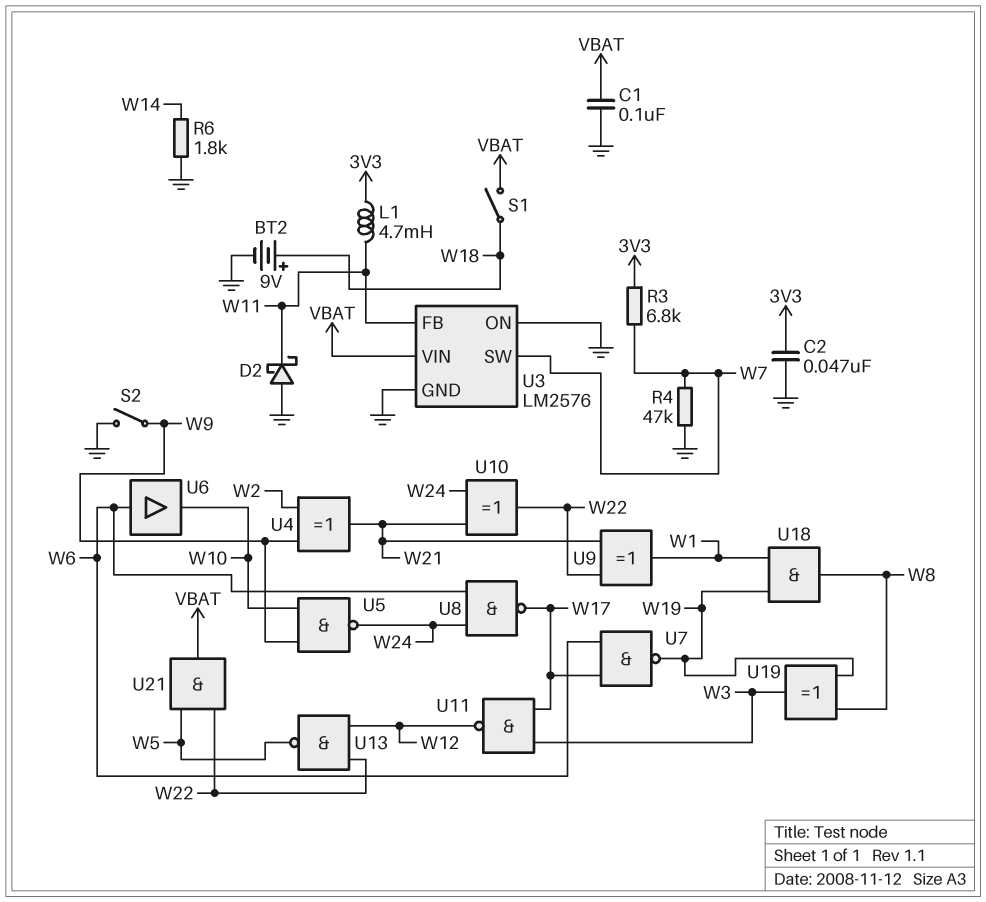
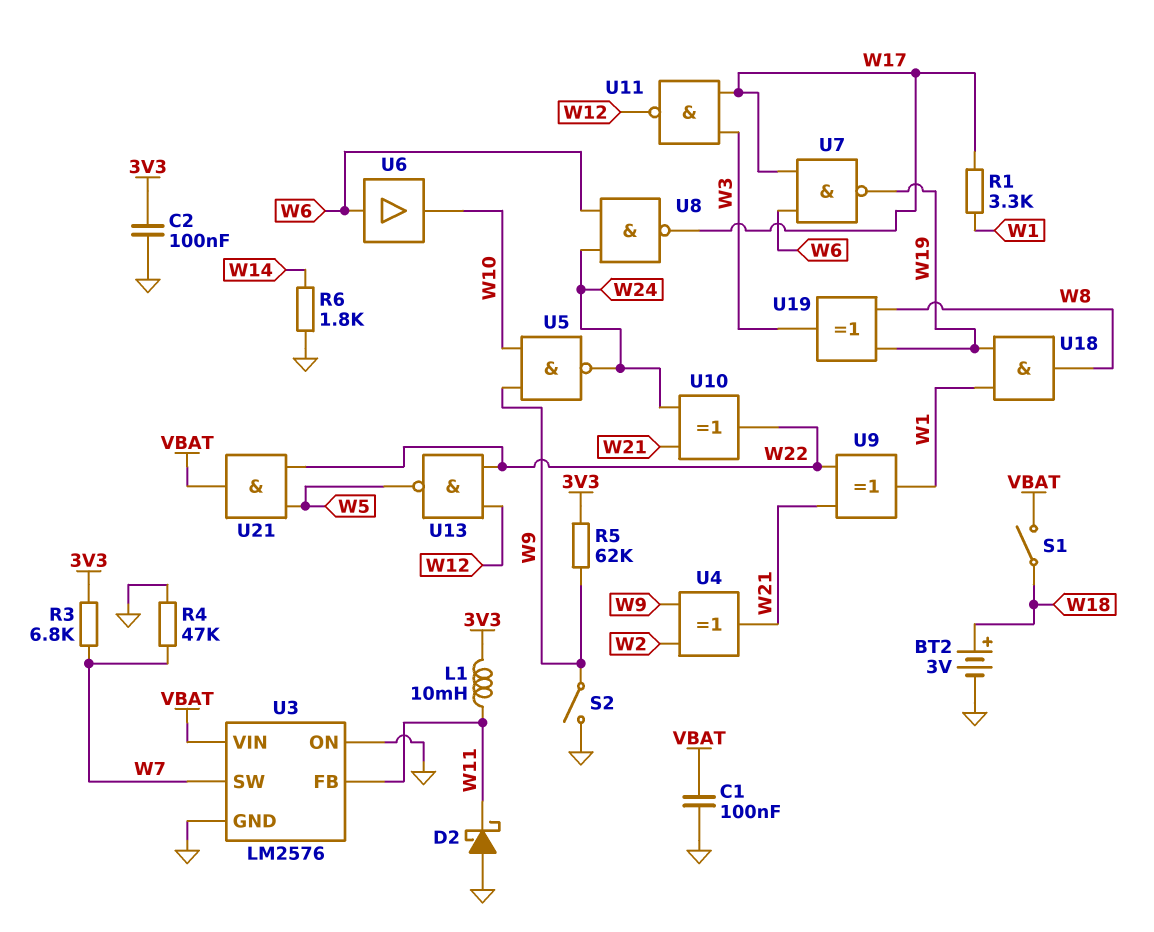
BT2: 9V (plus W18, minus GND) -> 3V (plus W18, minus GND)
C2: 47nF (3V3, GND) -> 100nF (3V3, GND)
L1: 4.7mH (3V3, W11) -> 10mH (3V3, W11)
R1: none -> 3.3k (W1, W17)
R5: none -> 62k (3V3, W9)

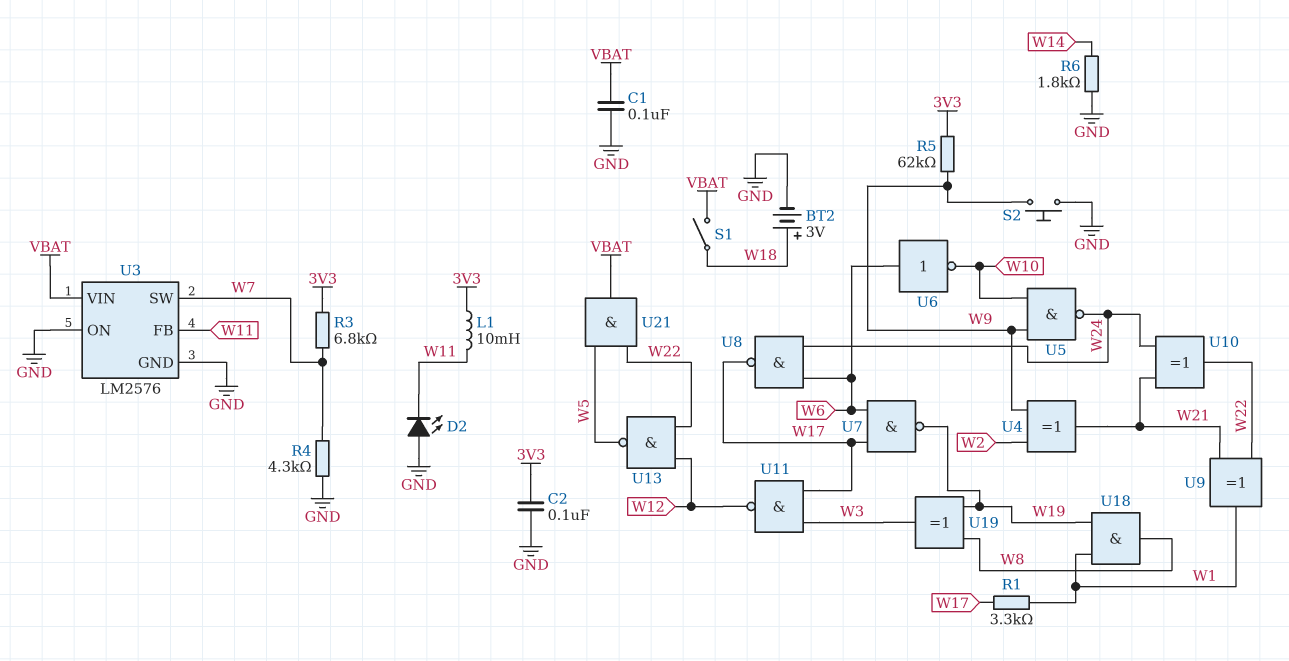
D2: schottky (A GND, K W11) -> LED (A GND, K W11)
R4: 47k (GND, W7) -> 4.3k (GND, W7)
S2: switch (GND, W9) -> button (GND, W9)
U6: buffer (in W6, out W10) -> NOT (in W6, out W10)

